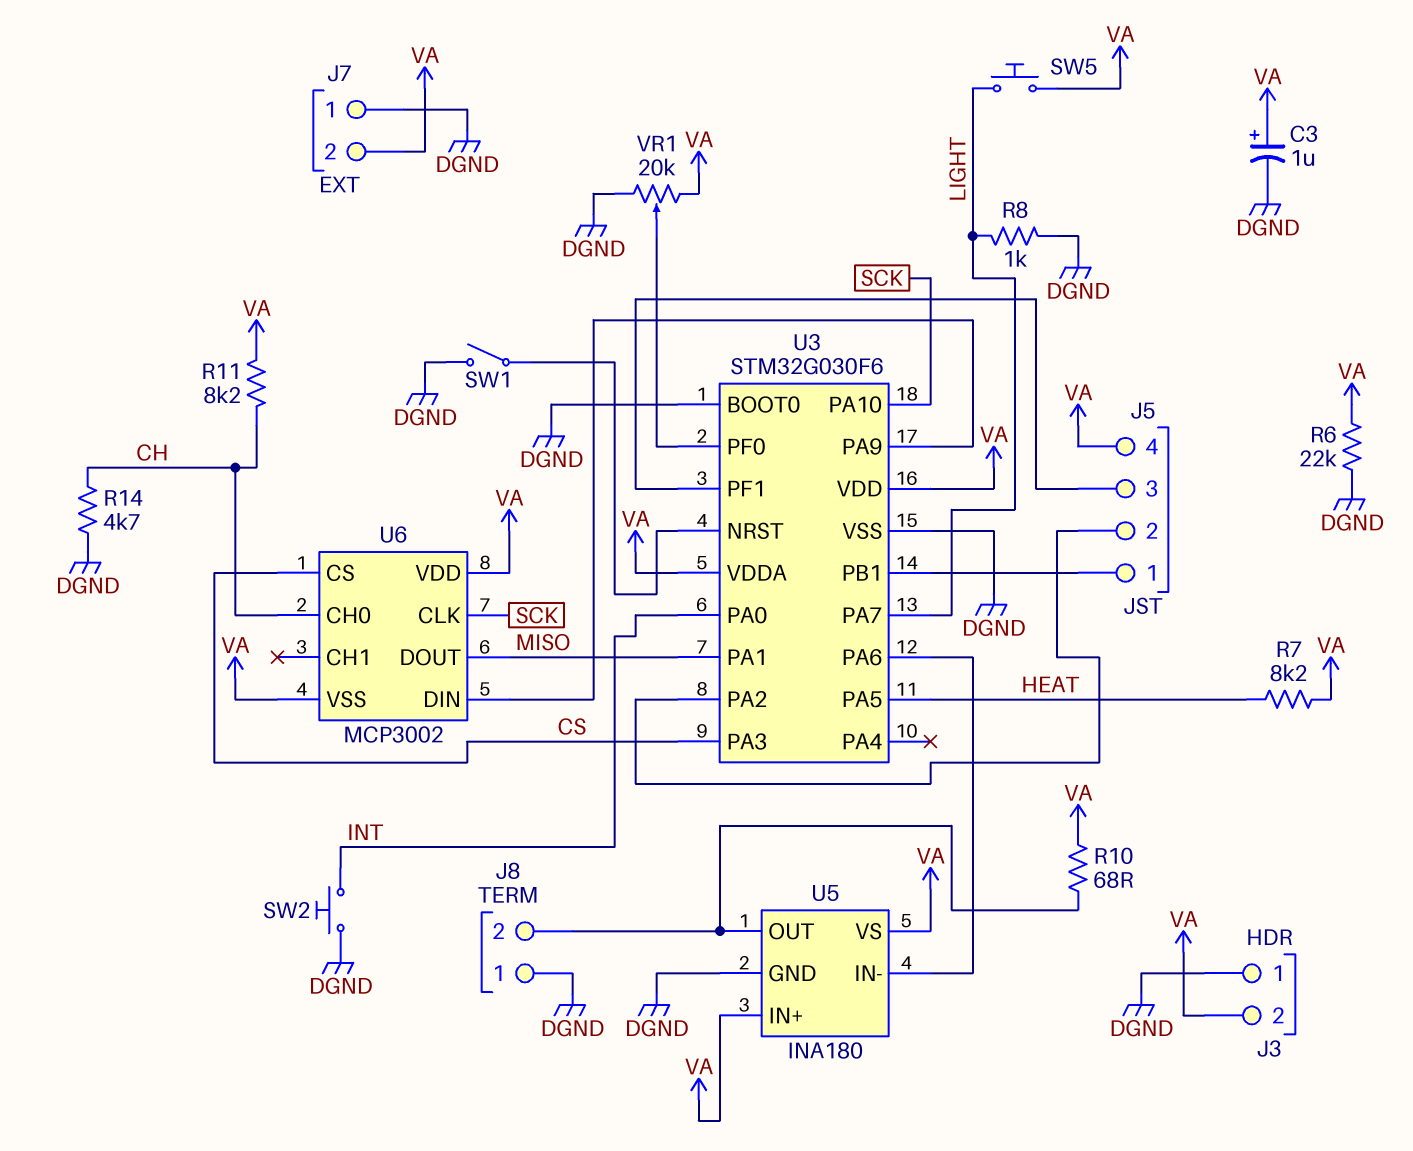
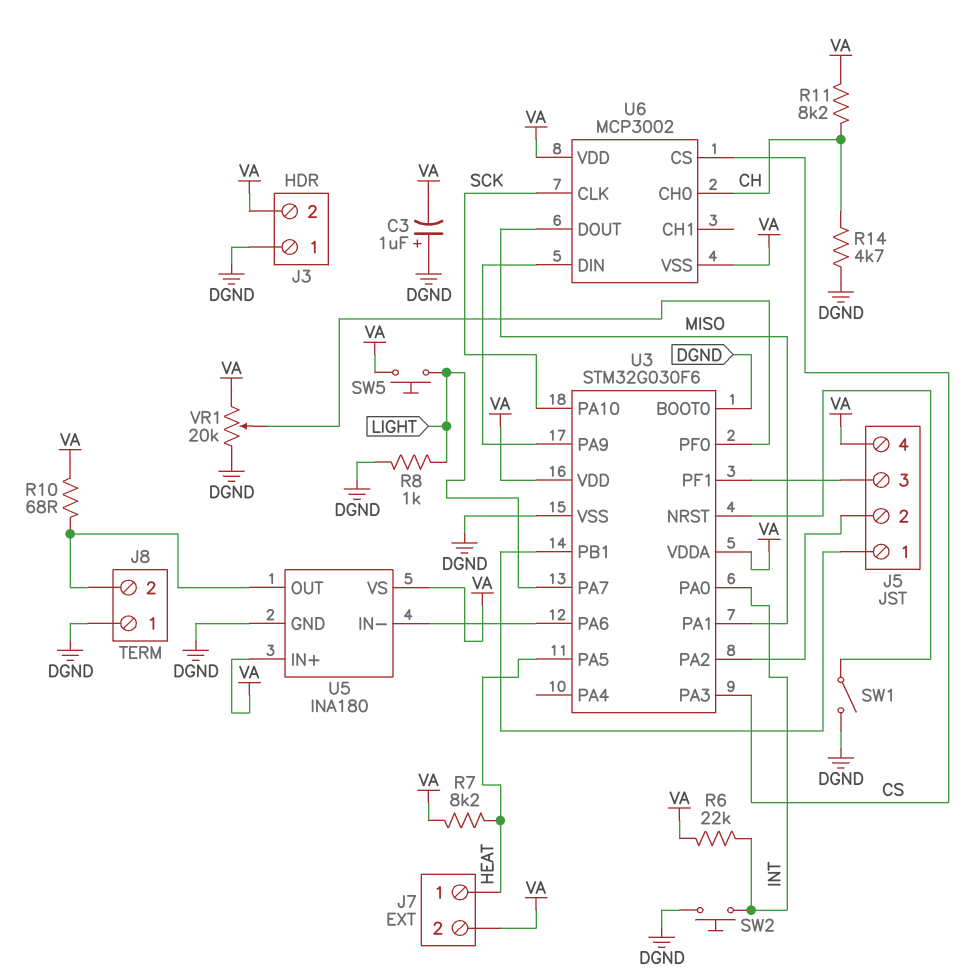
C3: 1uF (plus VA, minus DGND) -> 1uF (plus DGND, minus VA)
J7 pin 1: DGND -> HEAT
R6: 22k (DGND, VA) -> 22k (INT, VA)

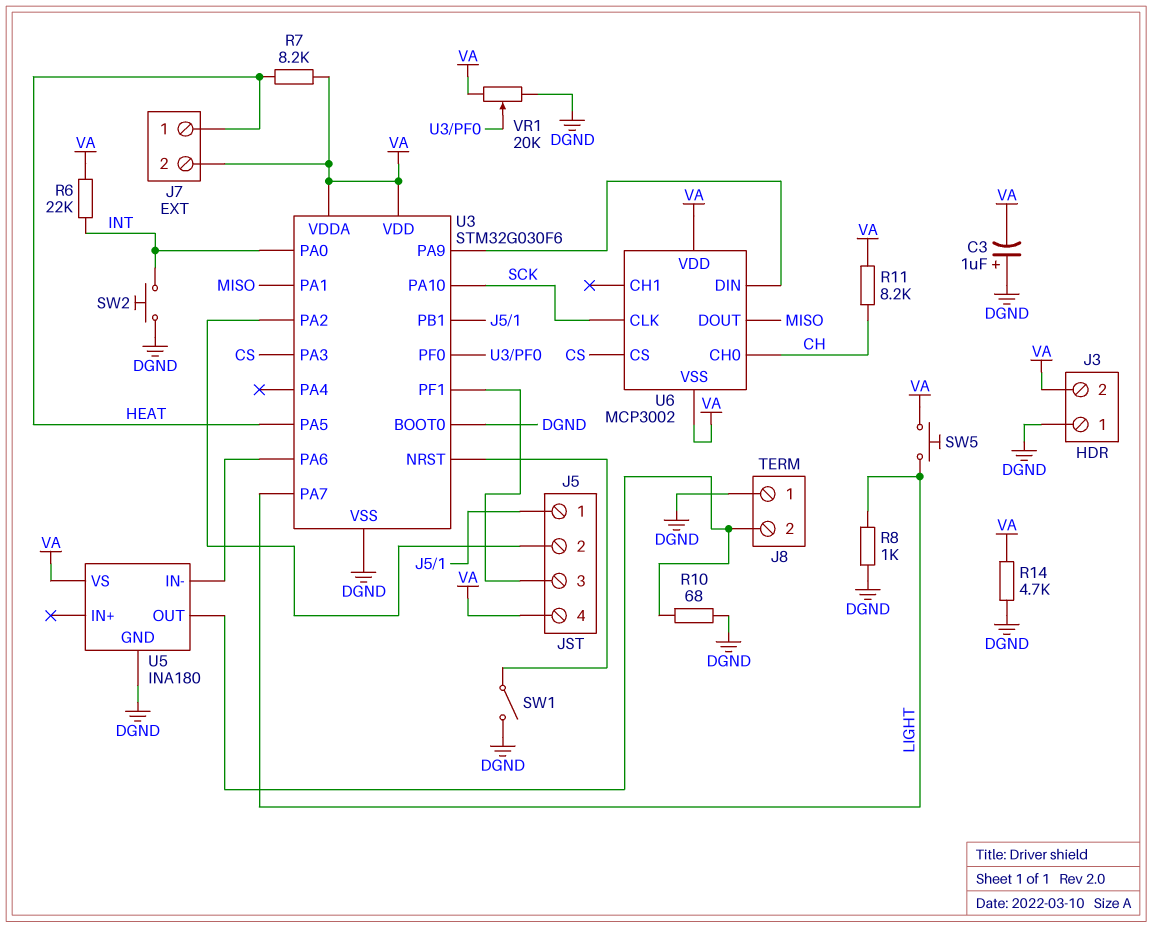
R10: 68 (J8/2, VA) -> 68 (DGND, J8/2)
R14: 4.7k (CH, DGND) -> 4.7k (DGND, VA)
U5 pin IN+: VA -> none

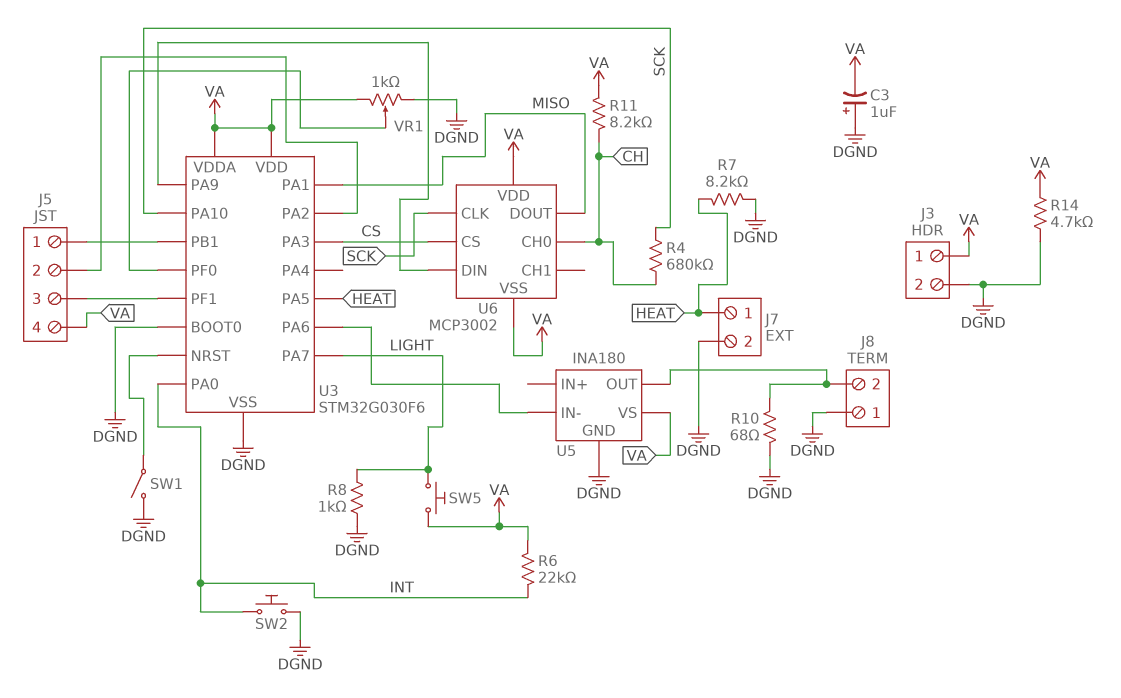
J3 pin 1: DGND -> VA
J3 pin 2: VA -> DGND
J7 pin 2: VA -> DGND
R4: none -> 680k (CH, SCK)
R7: 8.2k (HEAT, VA) -> 8.2k (DGND, HEAT)
VR1: 20k (DGND, VA, wiper U3/PF0) -> 1k (DGND, VA, wiper U3/PF0)

